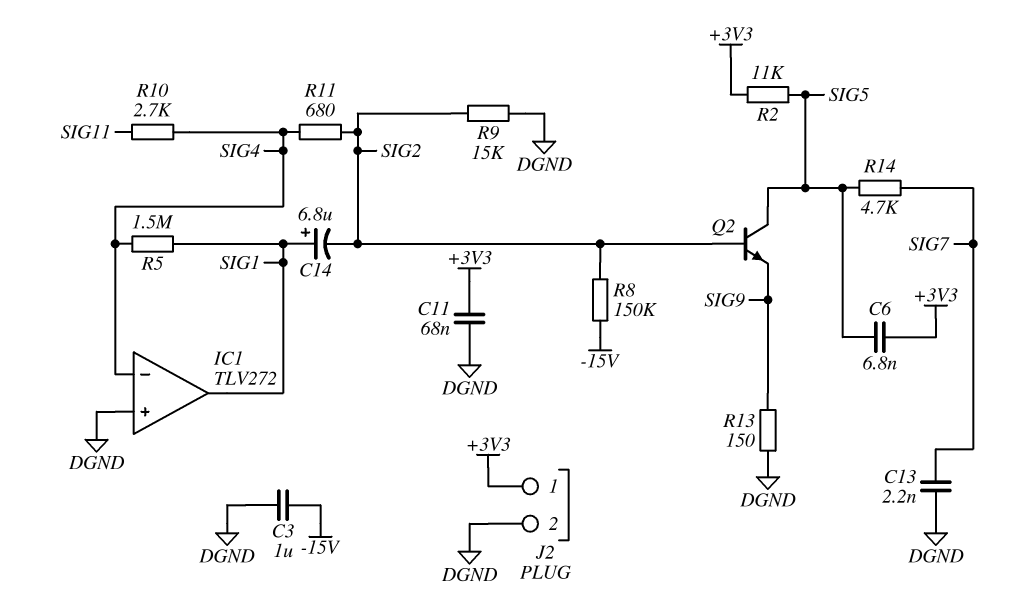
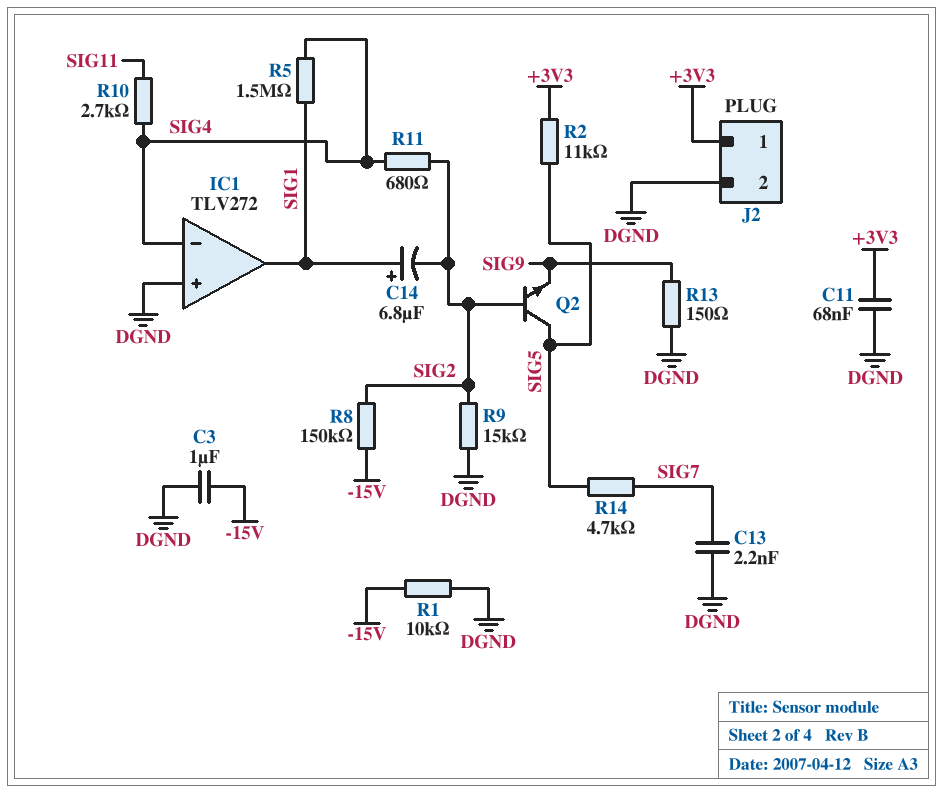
C6: 6.8nF (+3V3, SIG5) -> none
R1: none -> 10k (-15V, DGND)

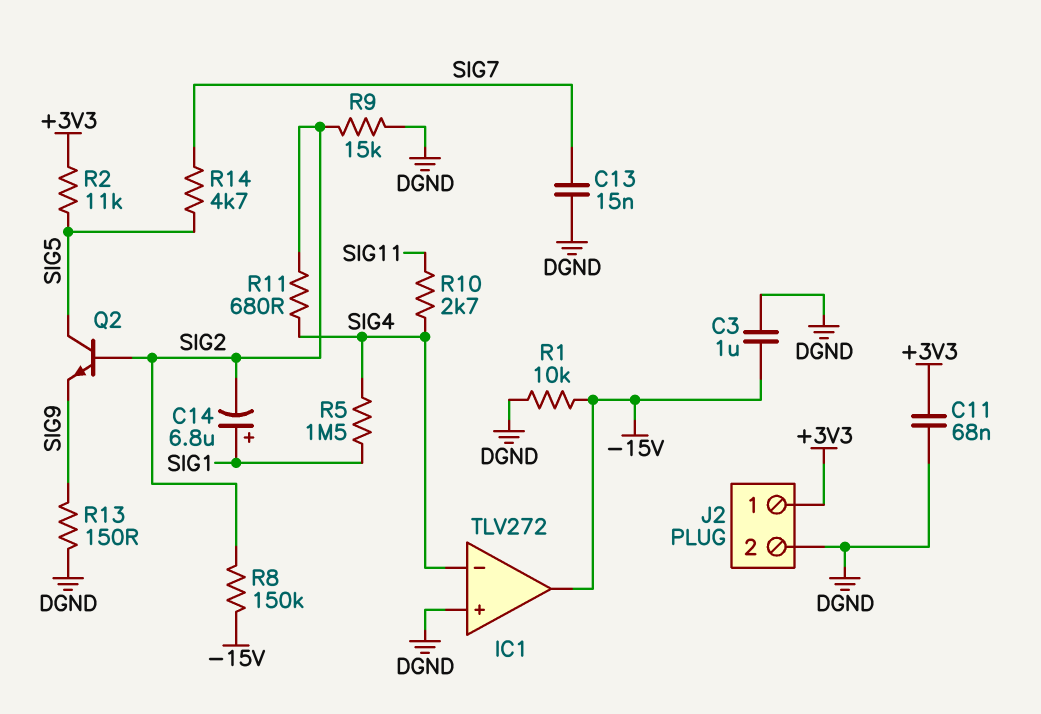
C13: 2.2nF (DGND, SIG7) -> 15nF (DGND, SIG7)
IC1 pin out: SIG1 -> -15V

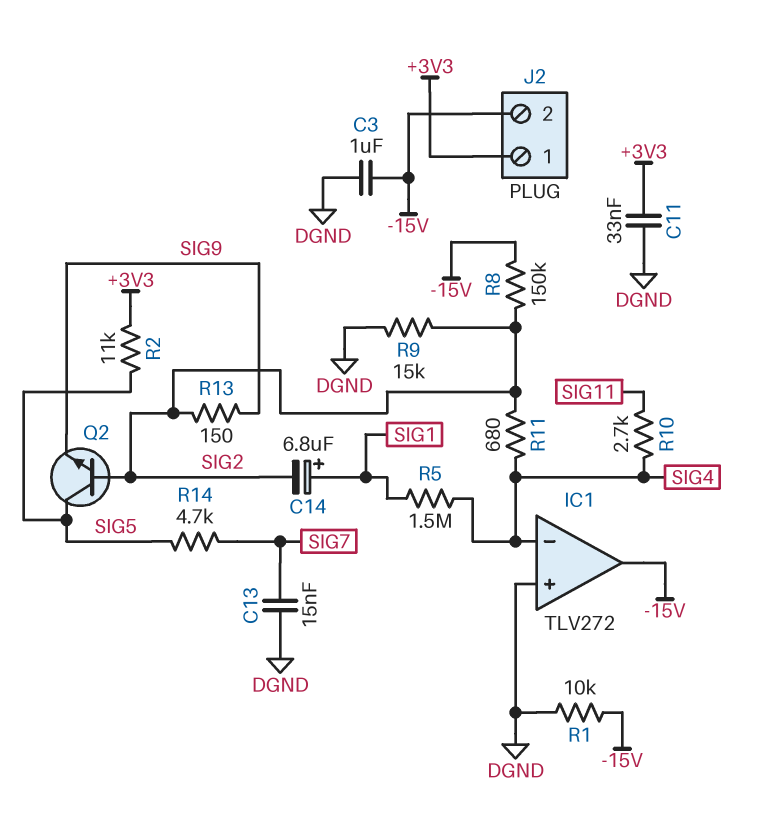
C11: 68nF (+3V3, DGND) -> 33nF (+3V3, DGND)
J2 pin 2: DGND -> -15V
R13: 150 (DGND, SIG9) -> 150 (SIG2, SIG9)

